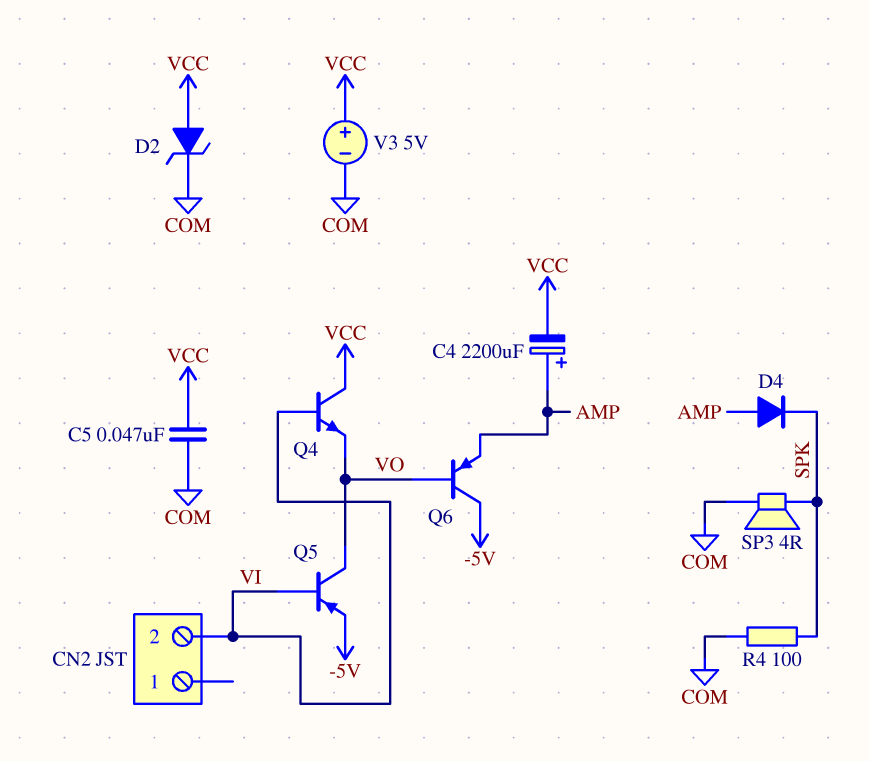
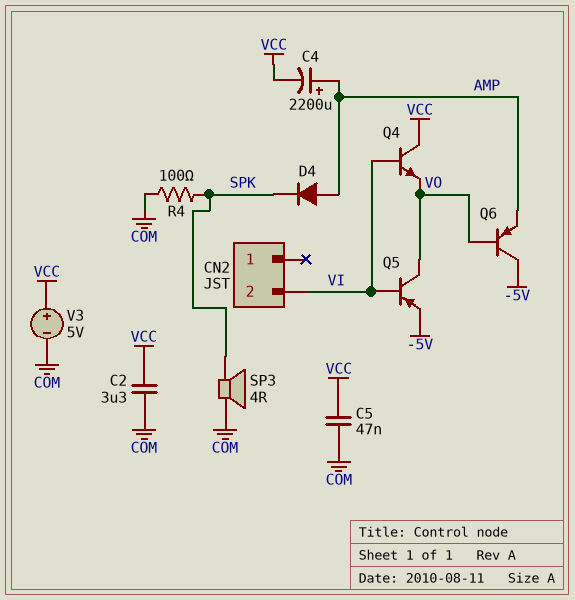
C2: none -> 3.3uF (COM, VCC)
D2: zener (A VCC, K COM) -> none

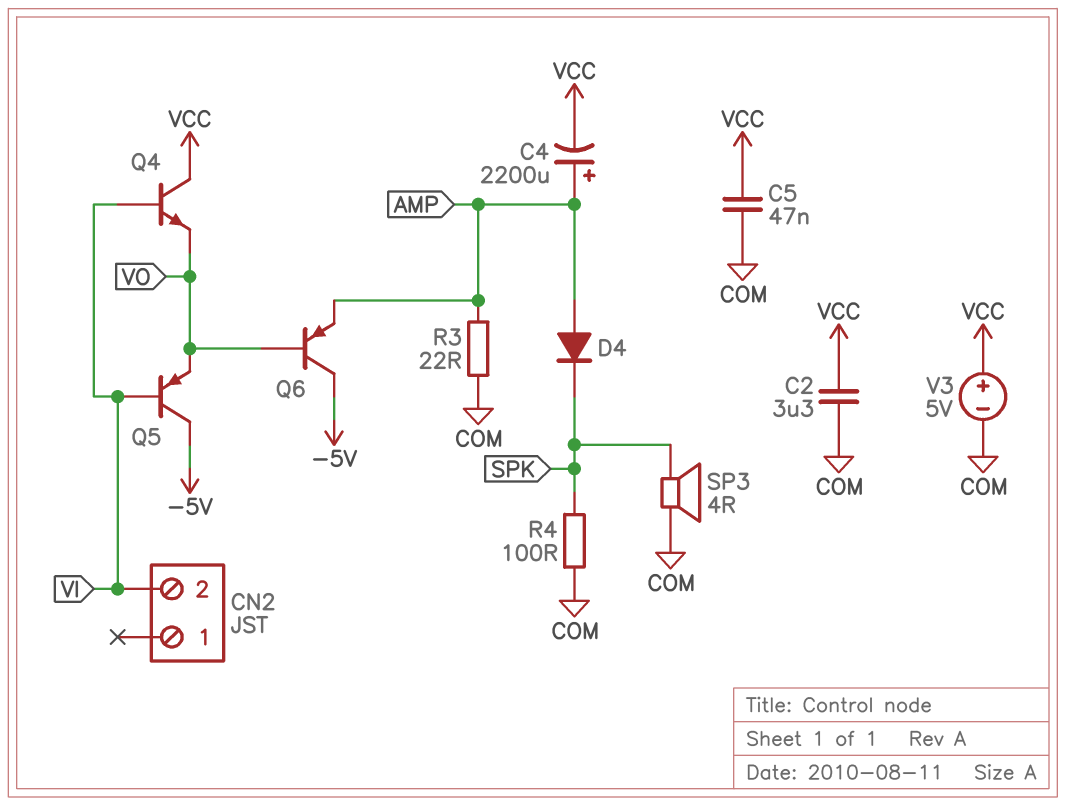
Q5: PNP (B VI, C VO, E -5V) -> PNP (B VI, C -5V, E VO)
R3: none -> 22 (AMP, COM)

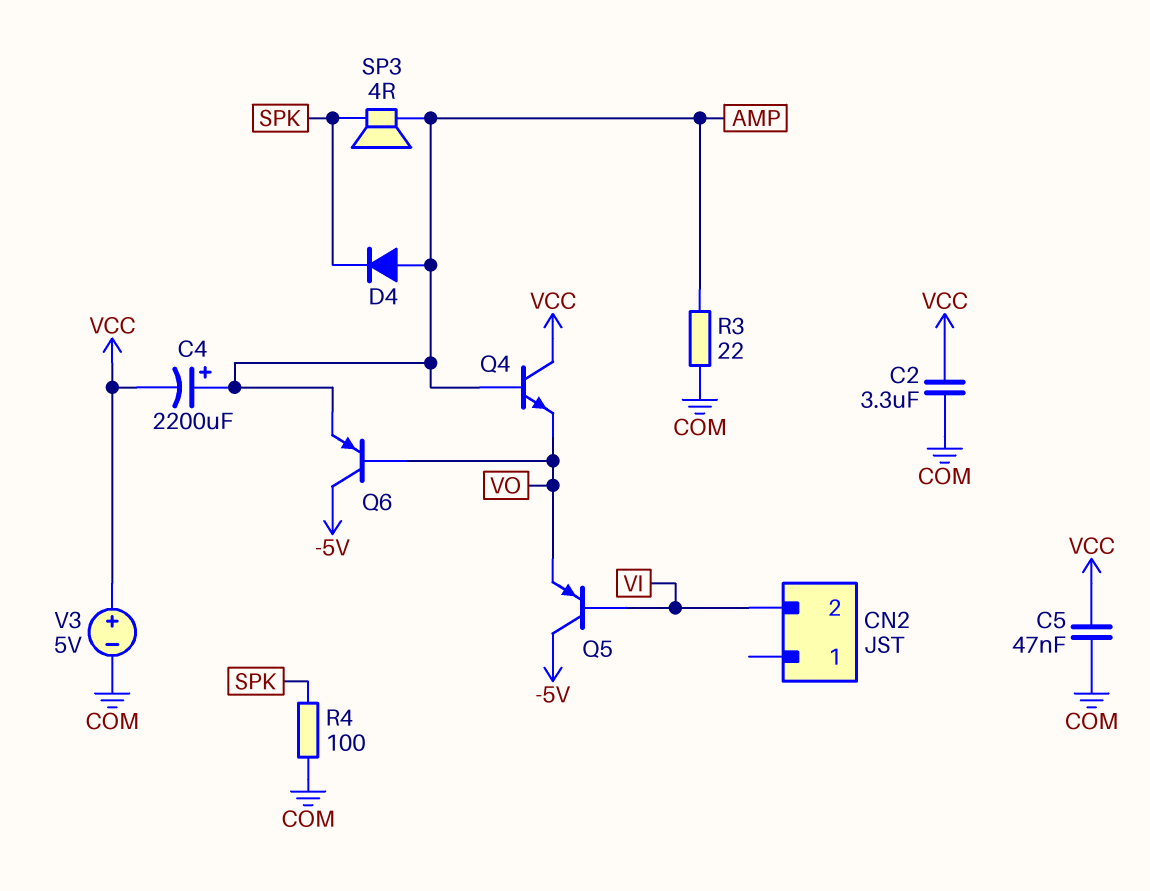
Q4: NPN (B VI, C VCC, E VO) -> NPN (B AMP, C VCC, E VO)
SP3: speaker 4R (COM, SPK) -> speaker 4R (AMP, SPK)

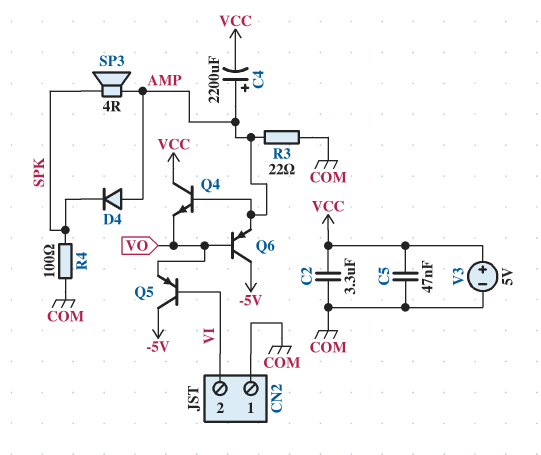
CN2 pin 1: none -> COM

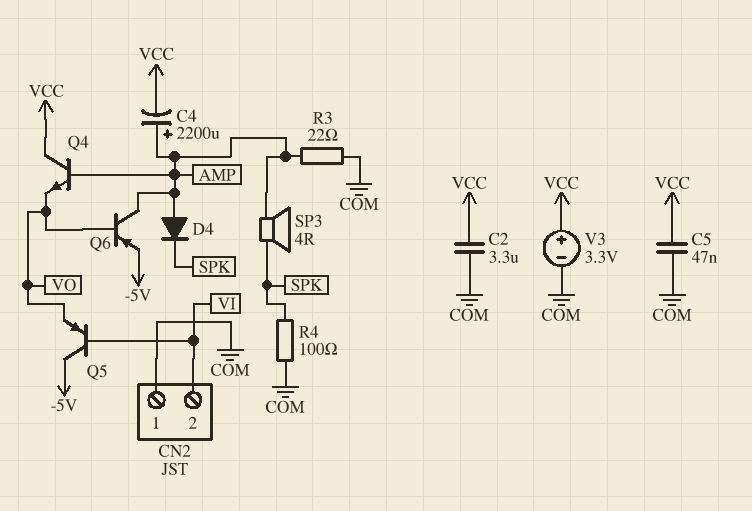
Q6: PNP (B VO, C -5V, E AMP) -> PNP (B VO, C AMP, E -5V)
V3: 5V (plus VCC, minus COM) -> 3.3V (plus VCC, minus COM)

